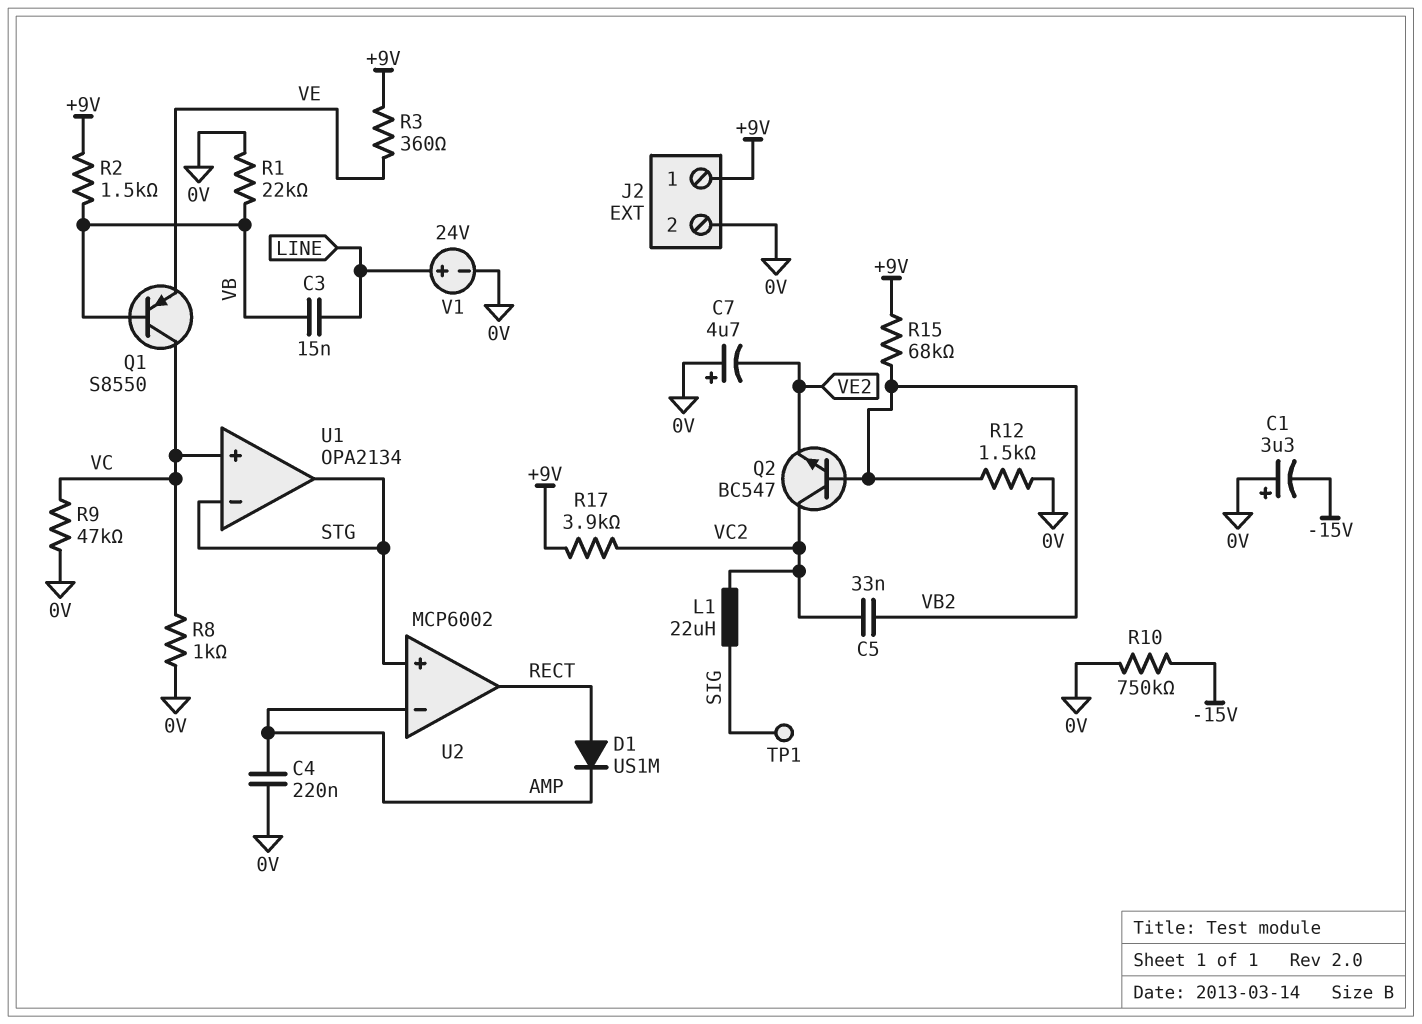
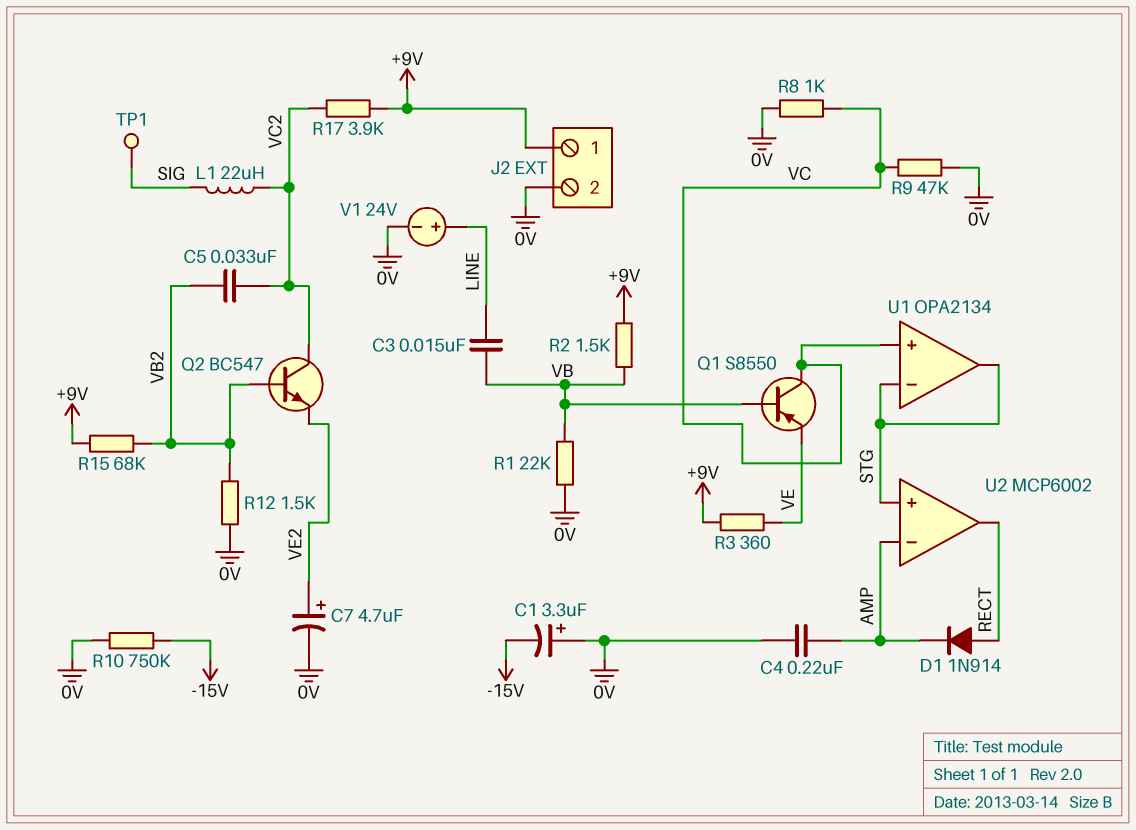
C7: 4.7uF (plus 0V, minus VE2) -> 4.7uF (plus VE2, minus 0V)
D1: diode US1M (A RECT, K AMP) -> diode 1N914 (A RECT, K AMP)

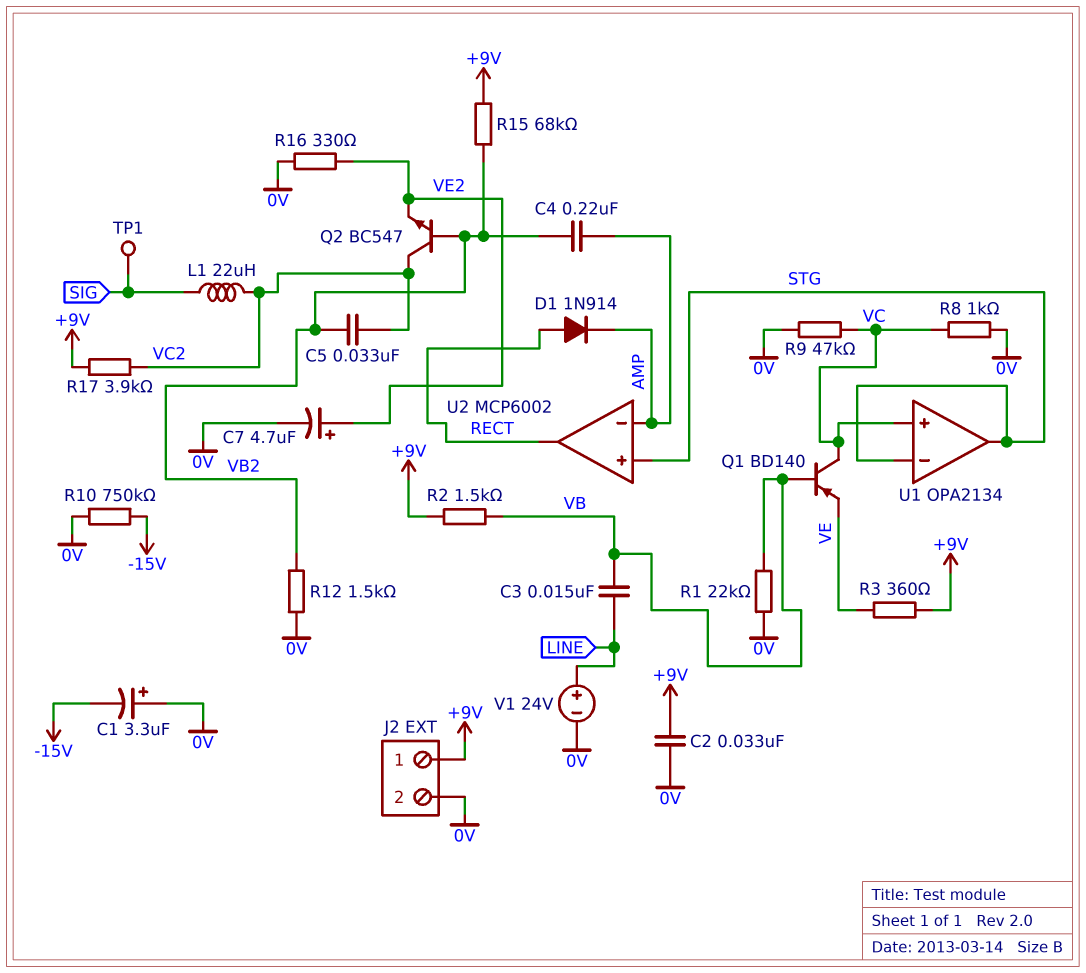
C2: none -> 33nF (+9V, 0V)
C4: 220nF (0V, AMP) -> 220nF (AMP, VB2)
Q1: PNP S8550 (B VB, C VC, E VE) -> PNP BD140 (B VB, C VC, E VE)
R16: none -> 330 (0V, VE2)

